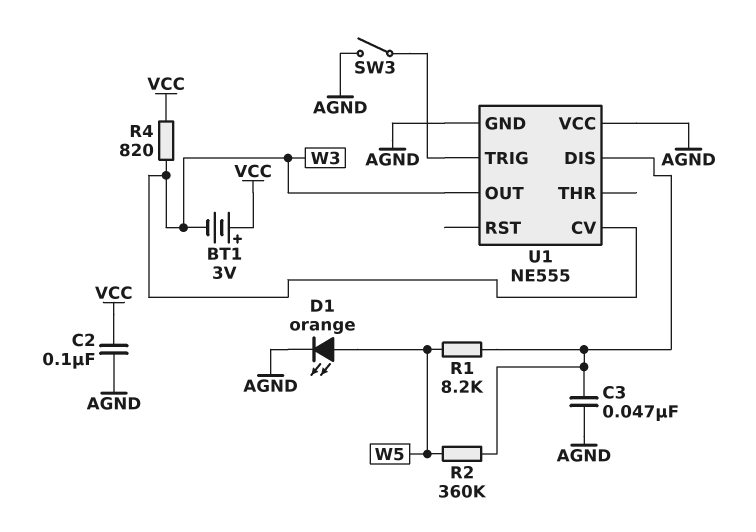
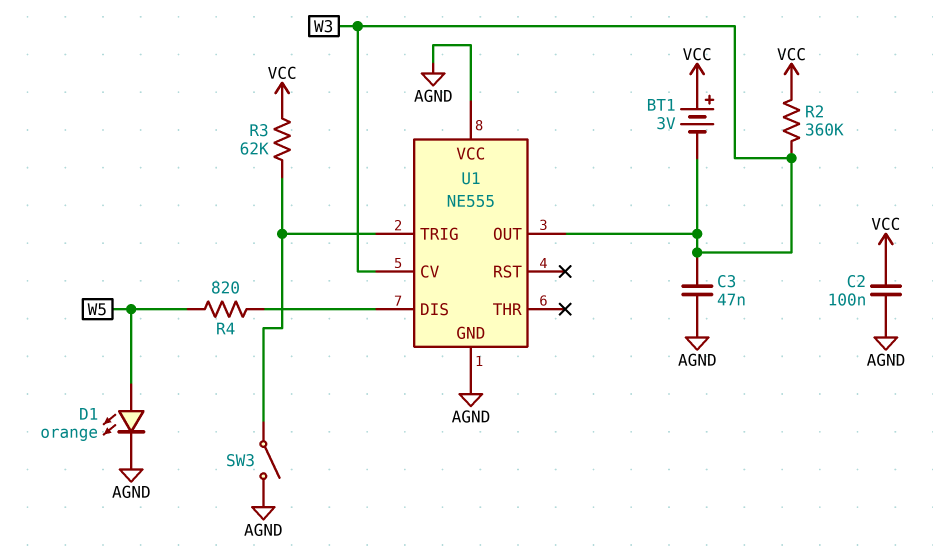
C3: 47nF (AGND, U1/DIS) -> 47nF (AGND, W3)
R1: 8.2k (U1/DIS, W5) -> none
R2: 360k (U1/DIS, W5) -> 360k (VCC, W3)
R3: none -> 62k (U1/TRIG, VCC)
R4: 820 (VCC, W3) -> 820 (U1/DIS, W5)

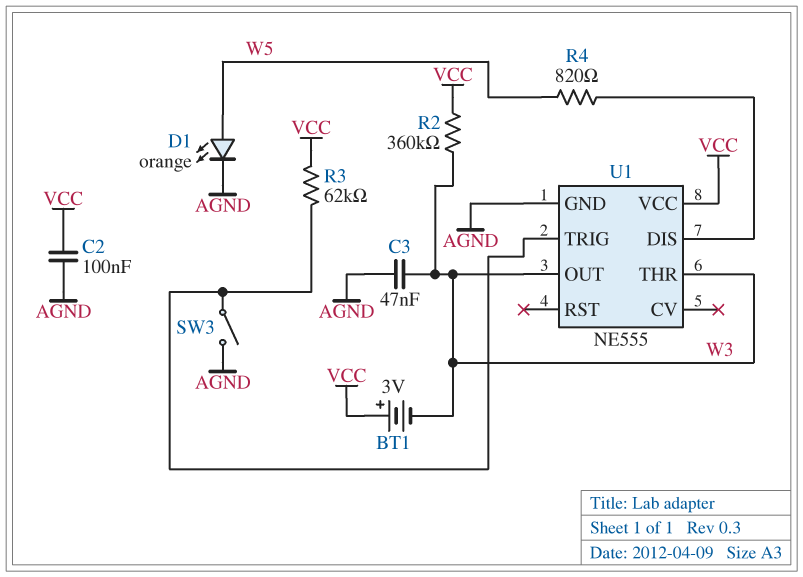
U1 pin CV: W3 -> none
U1 pin THR: none -> W3
U1 pin VCC: AGND -> VCC

